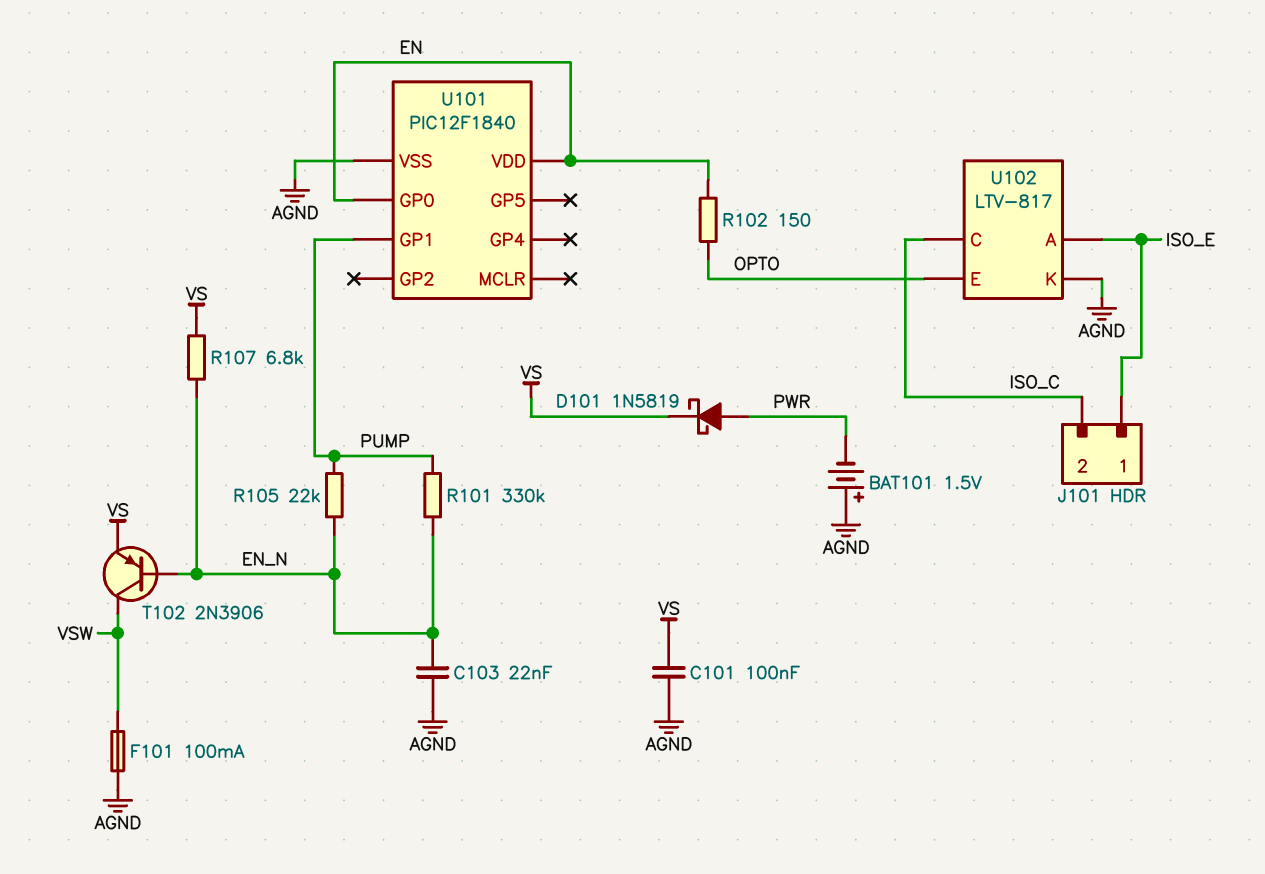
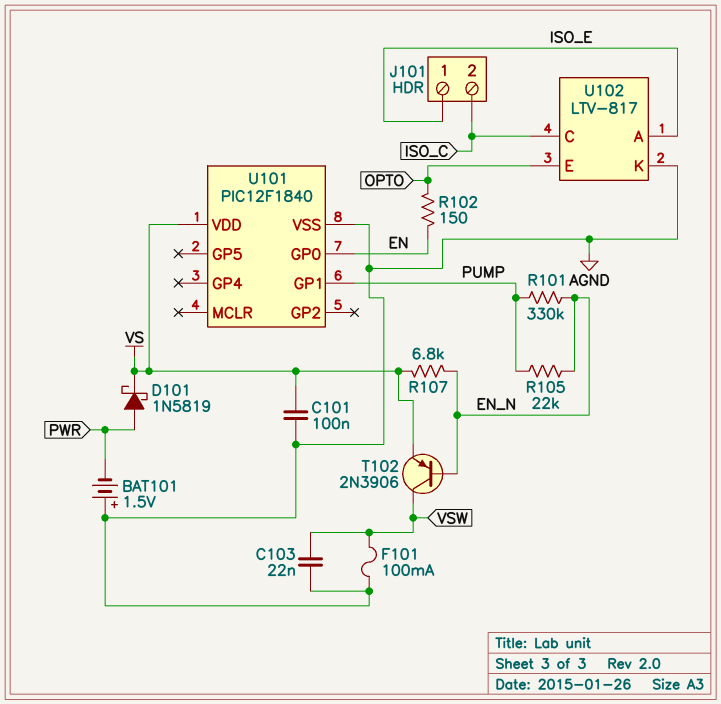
C103: 22nF (AGND, EN_N) -> 22nF (AGND, VSW)
U101 pin VDD: EN -> VS

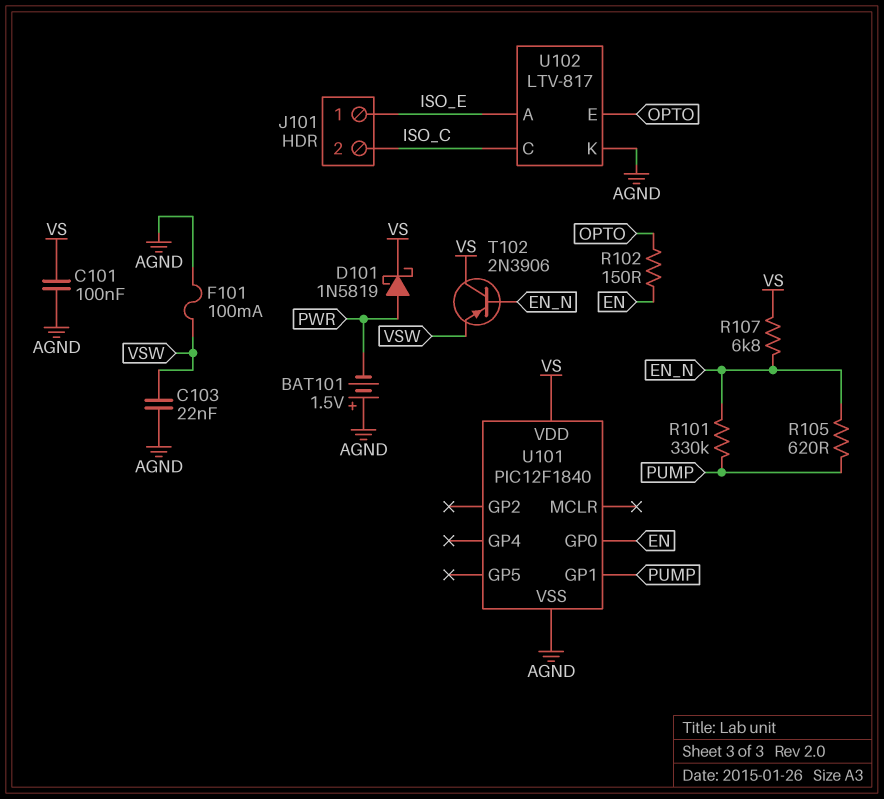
R105: 22k (EN_N, PUMP) -> 620 (EN_N, PUMP)
T102: PNP 2N3906 (B EN_N, C VSW, E VS) -> PNP 2N3906 (B EN_N, C VS, E VSW)

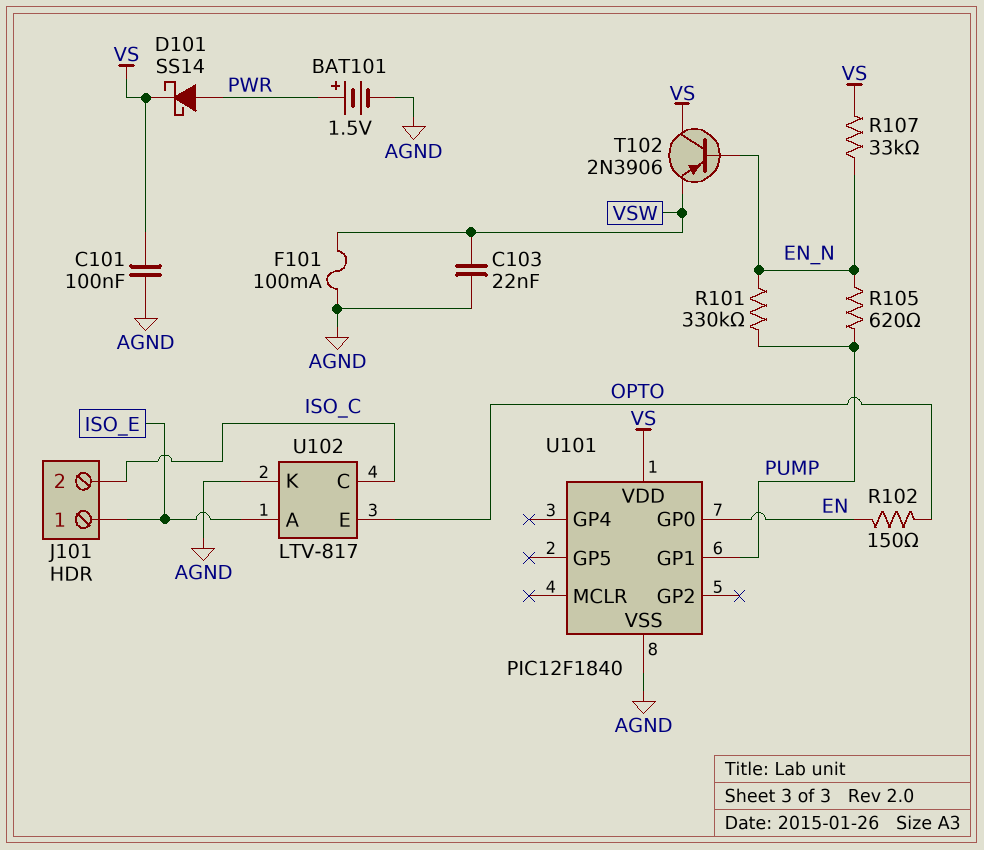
BAT101: 1.5V (plus AGND, minus PWR) -> 1.5V (plus PWR, minus AGND)
D101: schottky 1N5819 (A PWR, K VS) -> schottky SS14 (A PWR, K VS)
R107: 6.8k (EN_N, VS) -> 33k (EN_N, VS)

